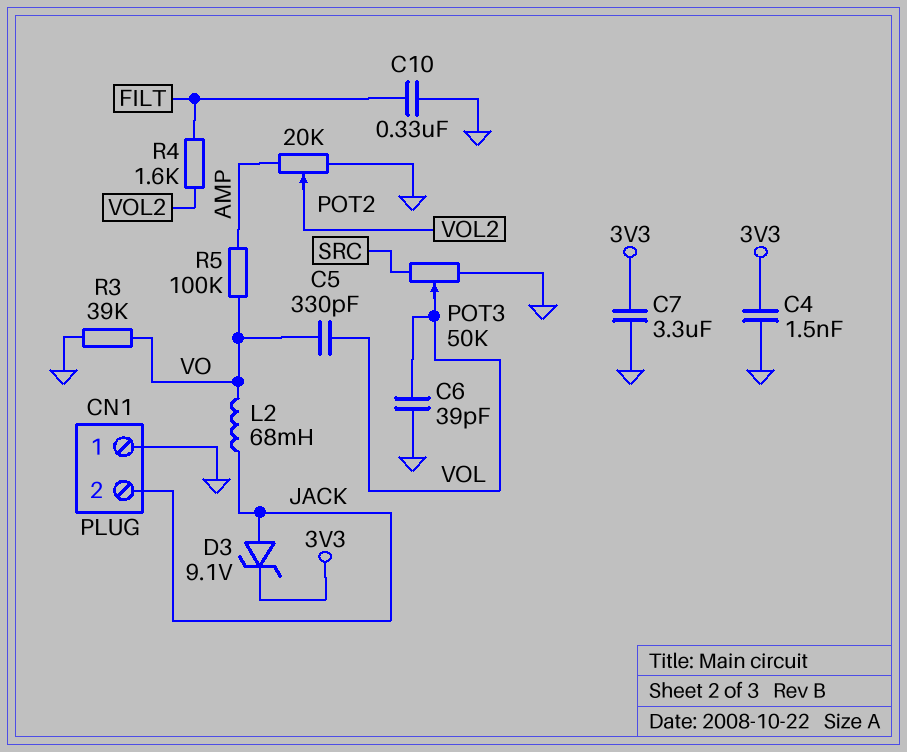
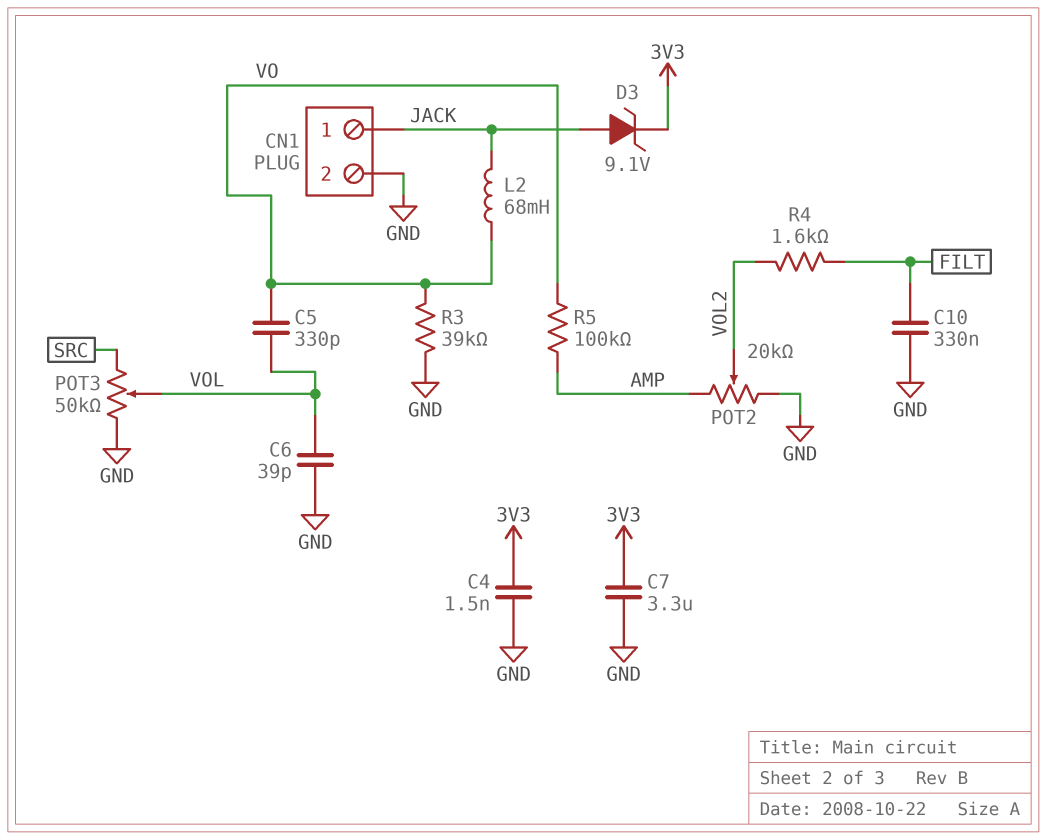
CN1 pin 1: GND -> JACK
CN1 pin 2: JACK -> GND

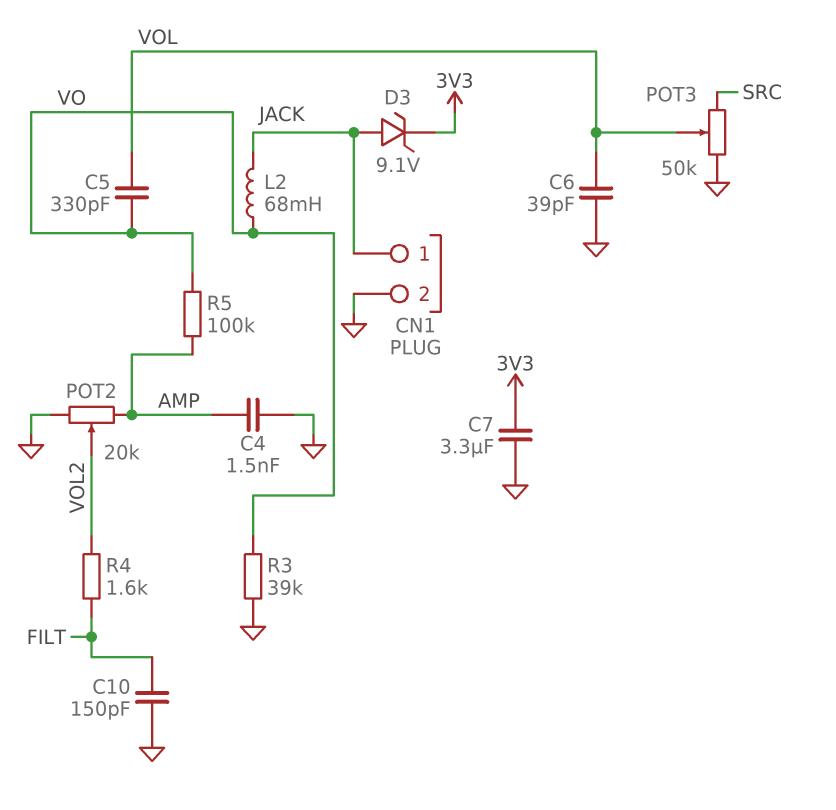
C4: 1.5nF (3V3, GND) -> 1.5nF (AMP, GND)
C10: 330nF (FILT, GND) -> 150pF (FILT, GND)

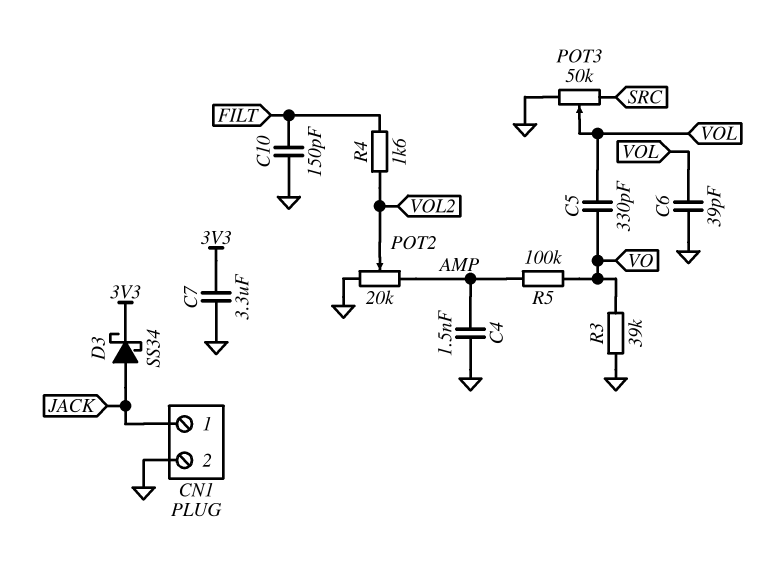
D3: zener 9.1V (A JACK, K 3V3) -> schottky SS34 (A JACK, K 3V3)
L2: 68mH (JACK, VO) -> none

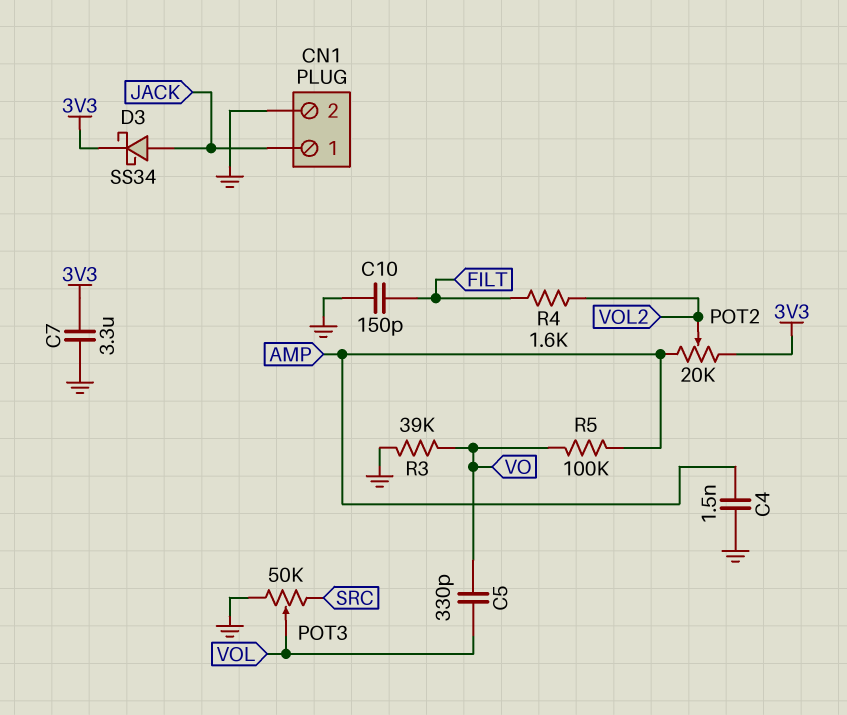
C6: 39pF (GND, VOL) -> none
POT2: 20k (AMP, GND, wiper VOL2) -> 20k (3V3, AMP, wiper VOL2)

